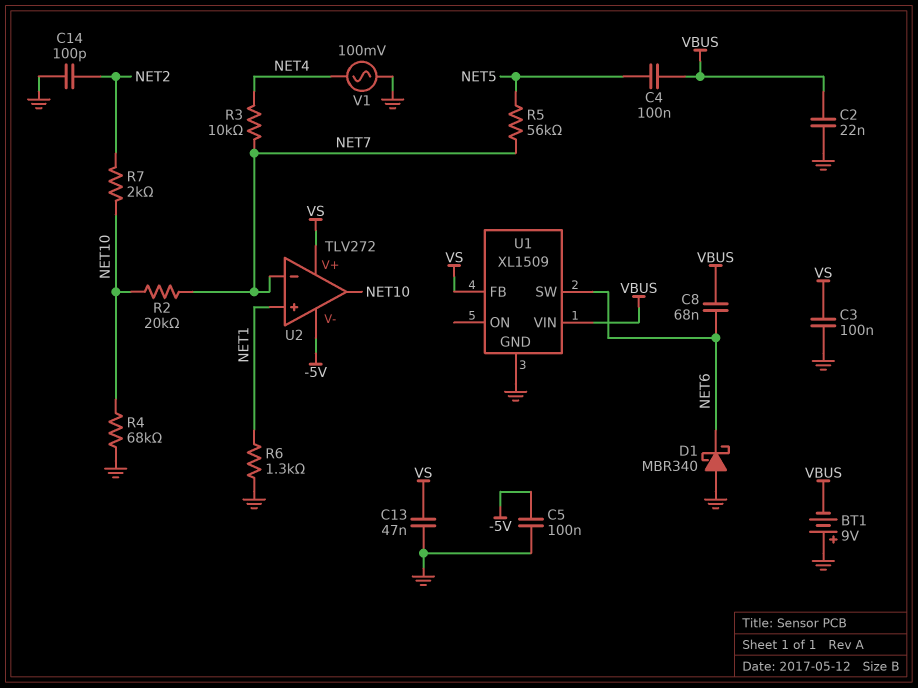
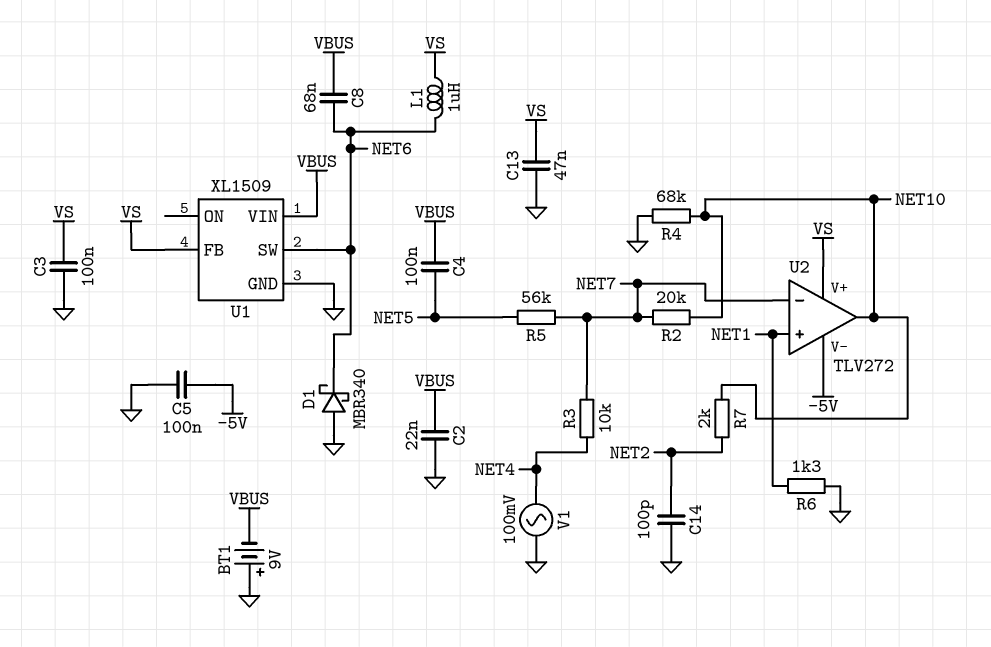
L1: none -> 1uH (NET6, VS)

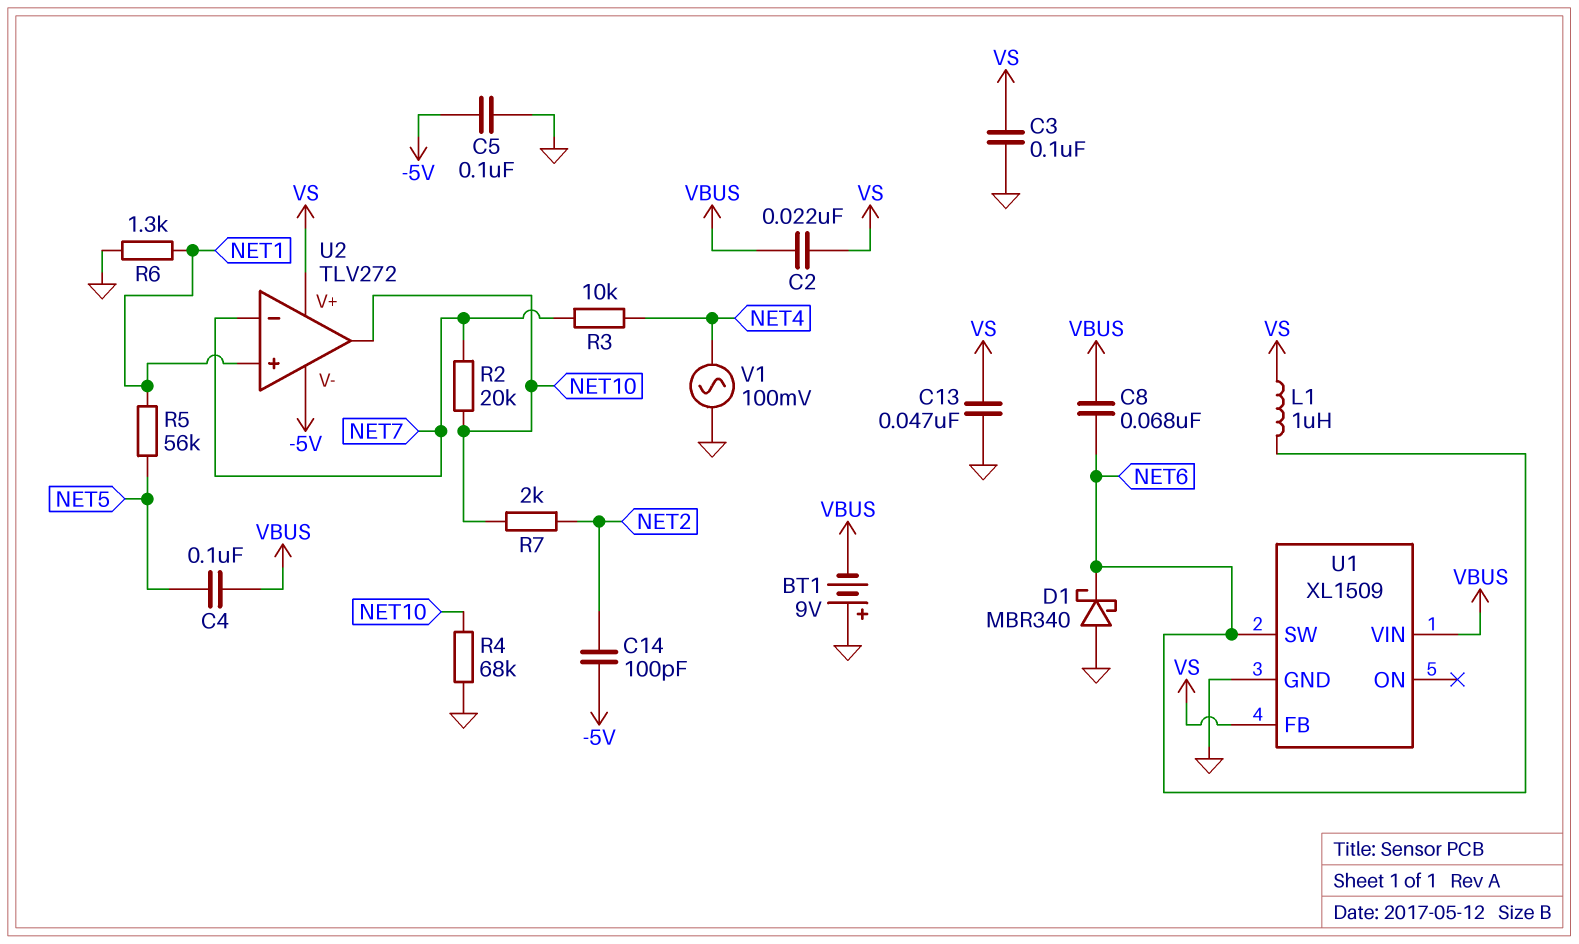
C2: 22nF (GND, VBUS) -> 22nF (VBUS, VS)
C14: 100pF (GND, NET2) -> 100pF (-5V, NET2)
R5: 56k (NET5, NET7) -> 56k (NET1, NET5)

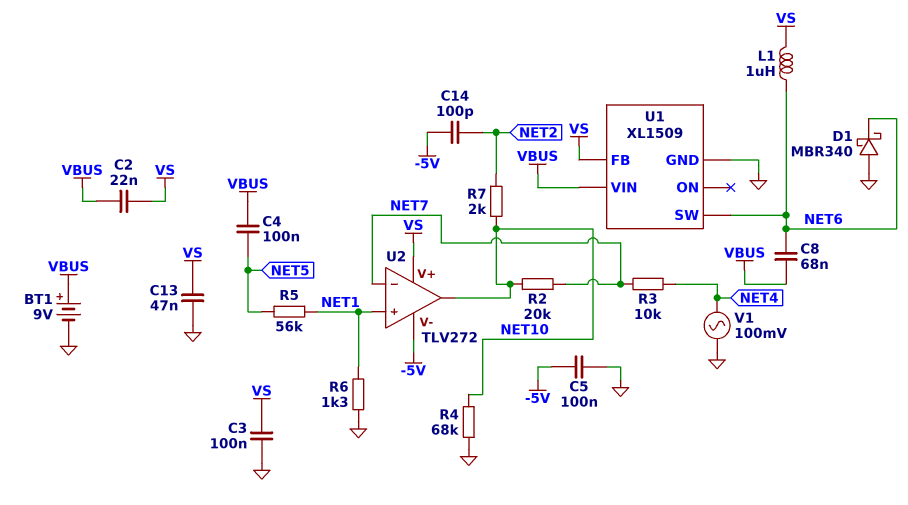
BT1: 9V (plus GND, minus VBUS) -> 9V (plus VBUS, minus GND)

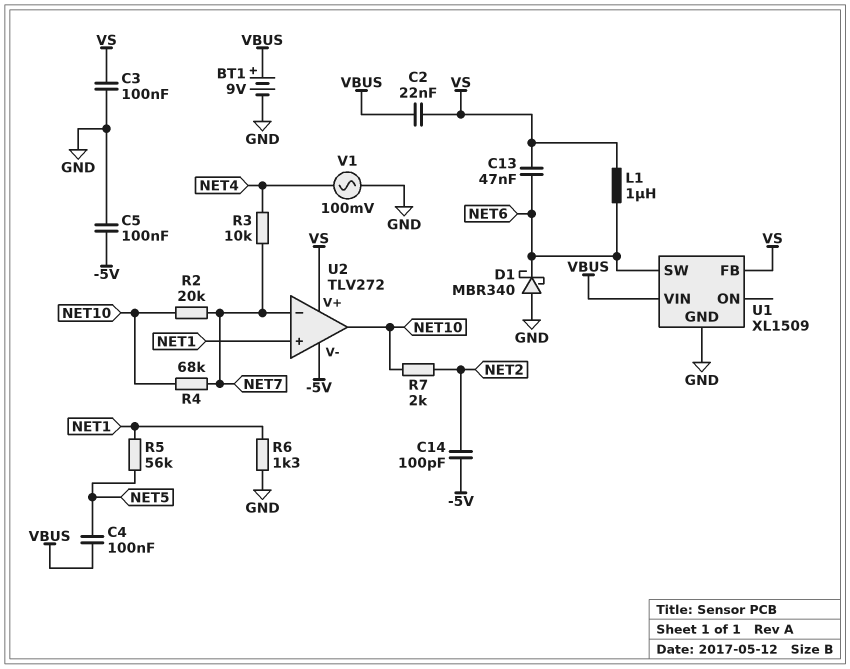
C8: 68nF (NET6, VBUS) -> none
C13: 47nF (GND, VS) -> 47nF (NET6, VS)
R4: 68k (GND, NET10) -> 68k (NET7, NET10)

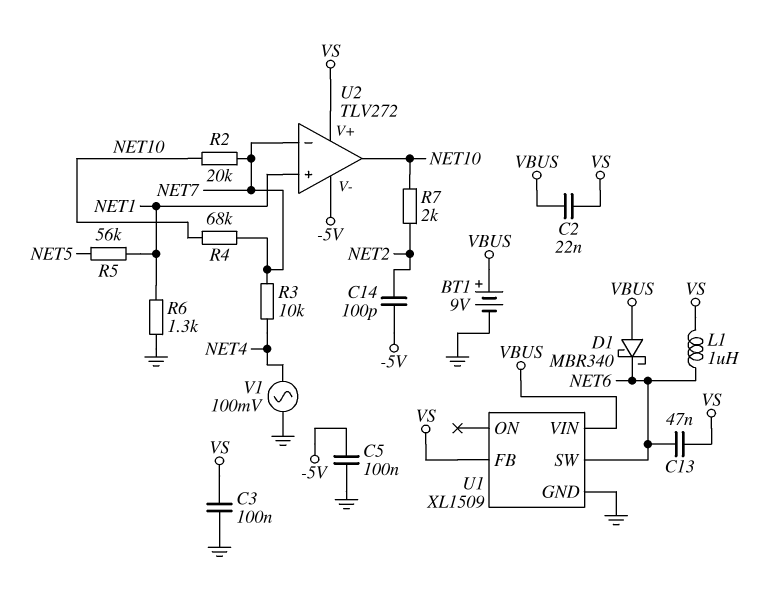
C4: 100nF (NET5, VBUS) -> none
D1: schottky MBR340 (A GND, K NET6) -> schottky MBR340 (A VBUS, K NET6)

